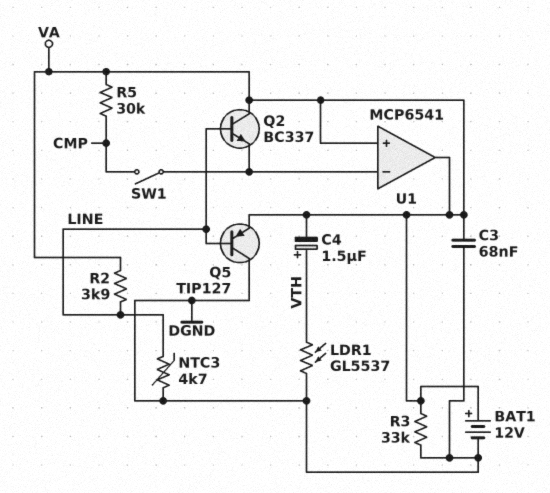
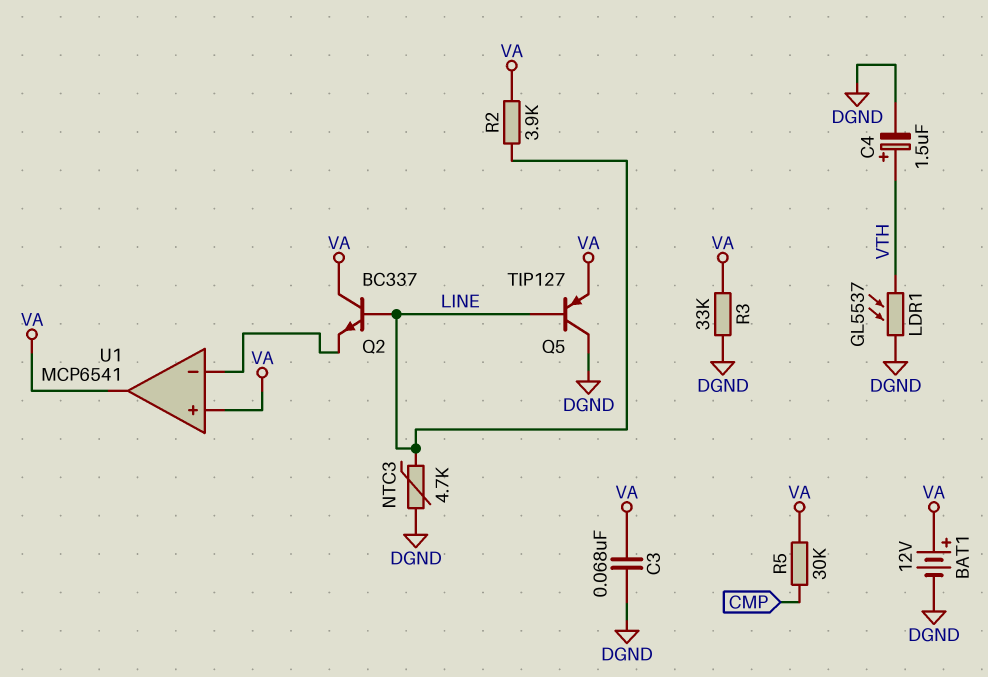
C4: 1.5uF (plus VTH, minus VA) -> 1.5uF (plus VTH, minus DGND)
SW1: switch (CMP, U1/in-) -> none

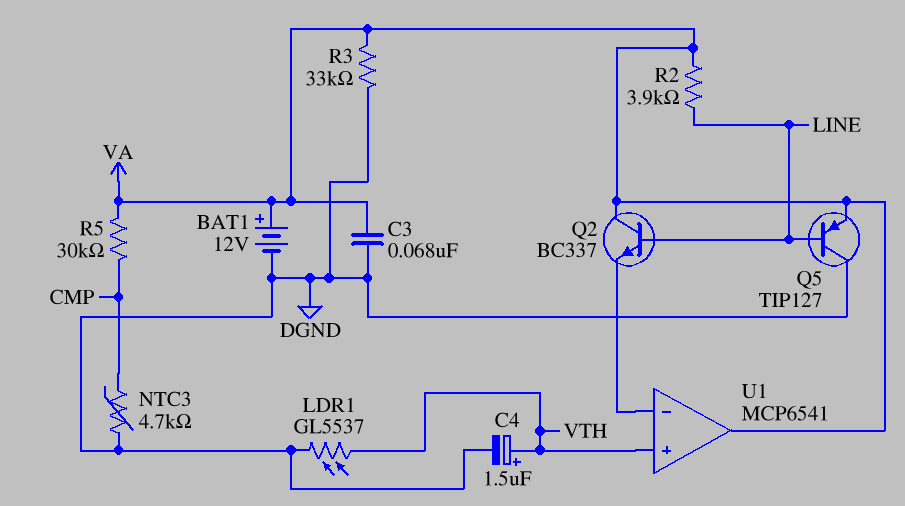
NTC3: 4.7k (DGND, LINE) -> 4.7k (CMP, DGND)
U1 pin in+: VA -> VTH

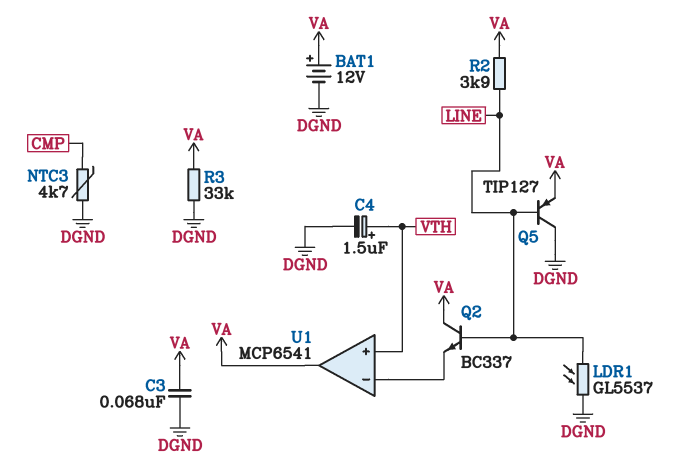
LDR1: GL5537 (DGND, VTH) -> GL5537 (DGND, LINE)
R5: 30k (CMP, VA) -> none

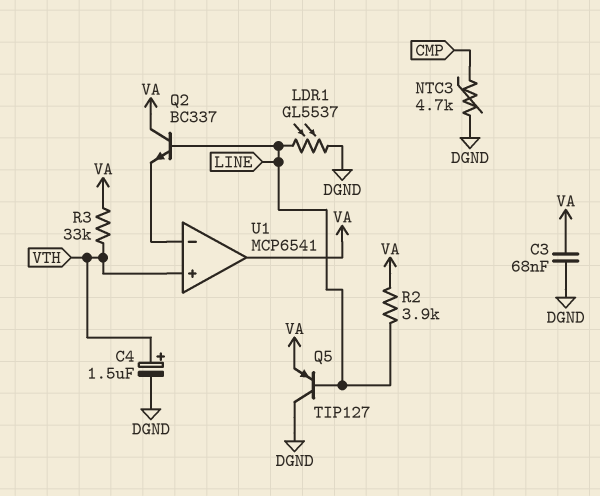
BAT1: 12V (plus VA, minus DGND) -> none
R3: 33k (DGND, VA) -> 33k (VA, VTH)

